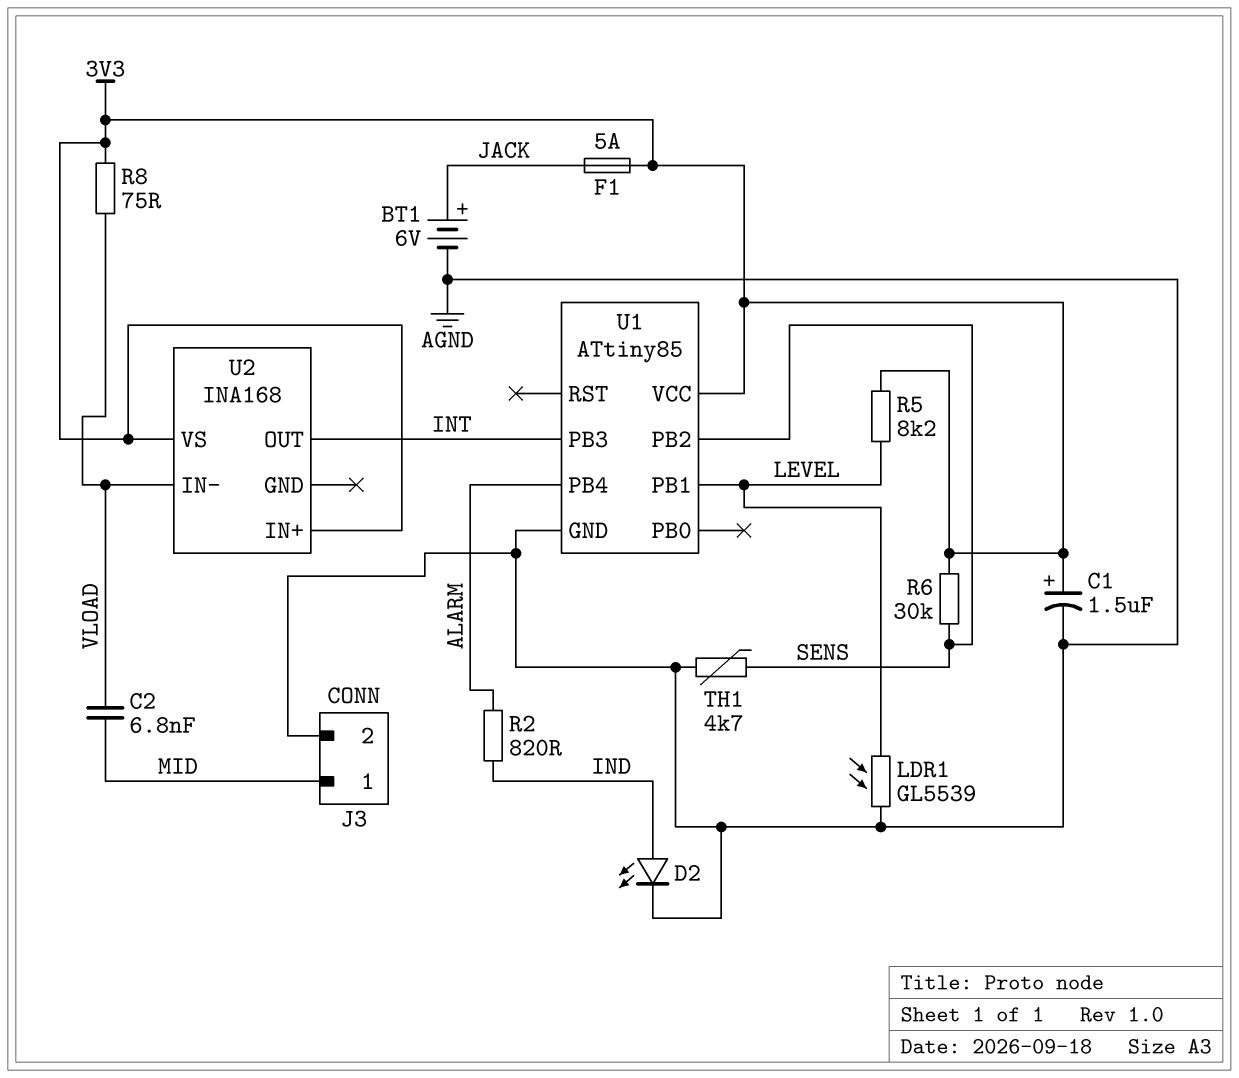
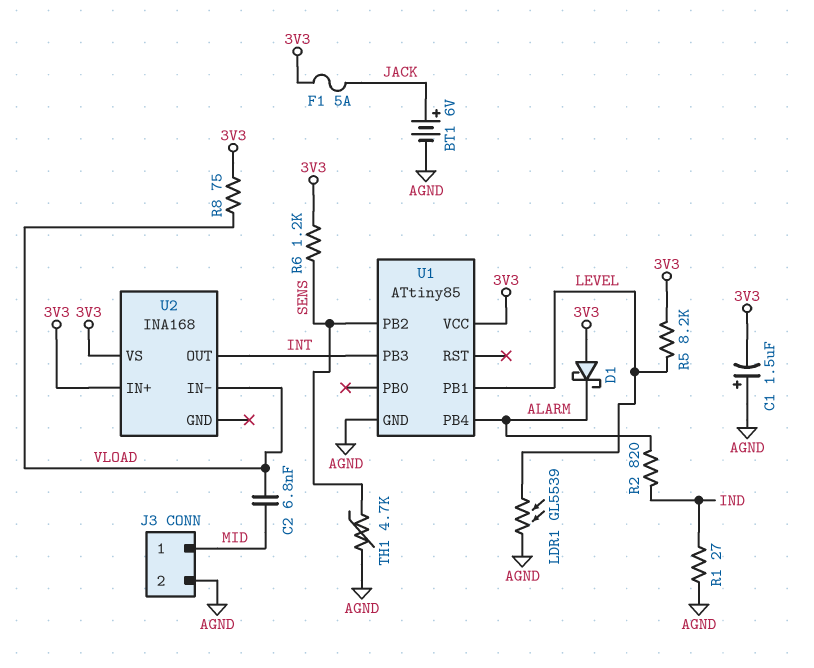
C1: 1.5uF (plus 3V3, minus AGND) -> 1.5uF (plus AGND, minus 3V3)
D1: none -> schottky (A 3V3, K ALARM)
D2: LED (A IND, K AGND) -> none
R1: none -> 27 (AGND, IND)
R6: 30k (3V3, SENS) -> 1.2k (3V3, SENS)

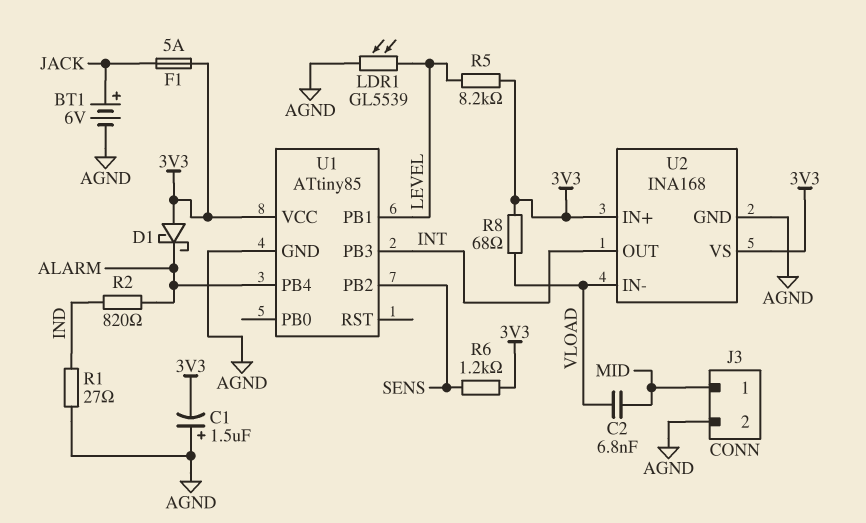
R8: 75 (3V3, VLOAD) -> 68 (3V3, VLOAD)
TH1: 4.7k (AGND, SENS) -> none
U2 pin GND: none -> AGND

